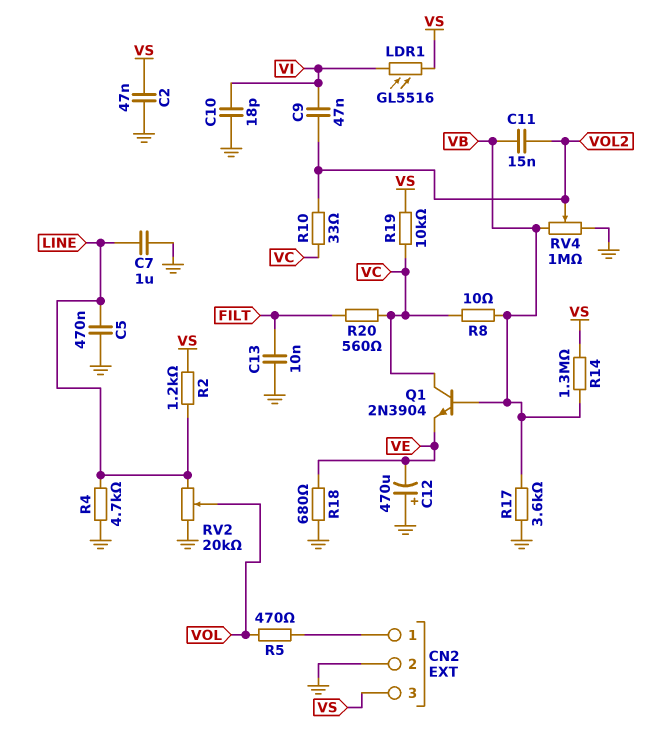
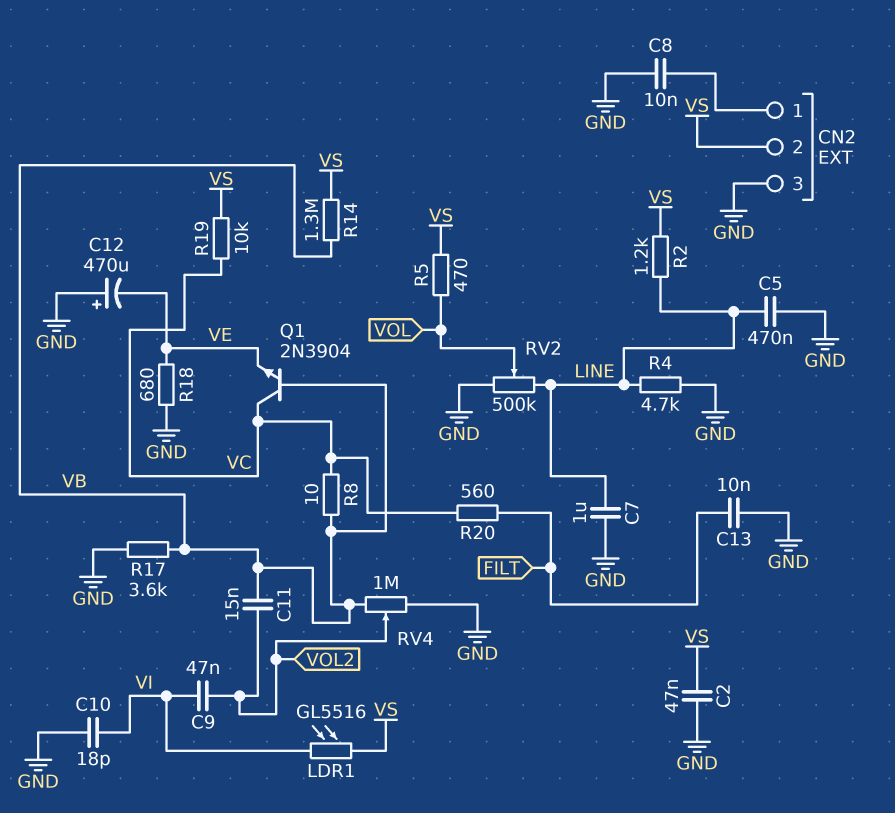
C8: none -> 10nF (CN2/1, GND)
CN2 pin 2: GND -> VS
CN2 pin 3: VS -> GND
R5: 470 (CN2/1, VOL) -> 470 (VOL, VS)
R10: 33 (VC, VOL2) -> none
RV2: 20k (GND, LINE, wiper VOL) -> 500k (GND, LINE, wiper VOL)

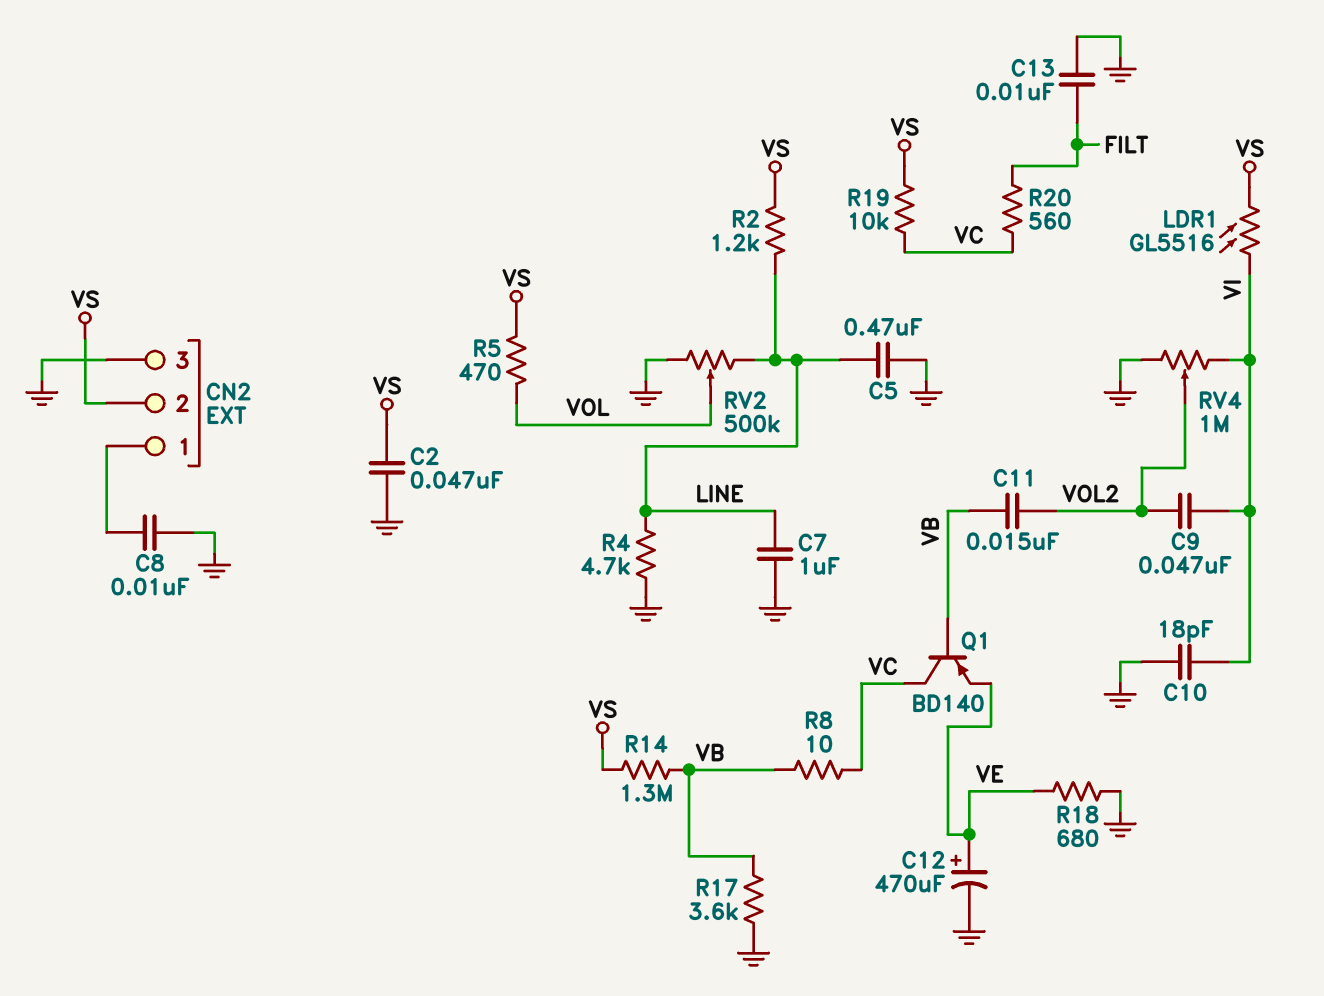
C12: 470uF (plus GND, minus VE) -> 470uF (plus VE, minus GND)
Q1: NPN 2N3904 (B VB, C VC, E VE) -> PNP BD140 (B VB, C VC, E VE)
RV4: 1M (GND, VB, wiper VOL2) -> 1M (GND, VI, wiper VOL2)

